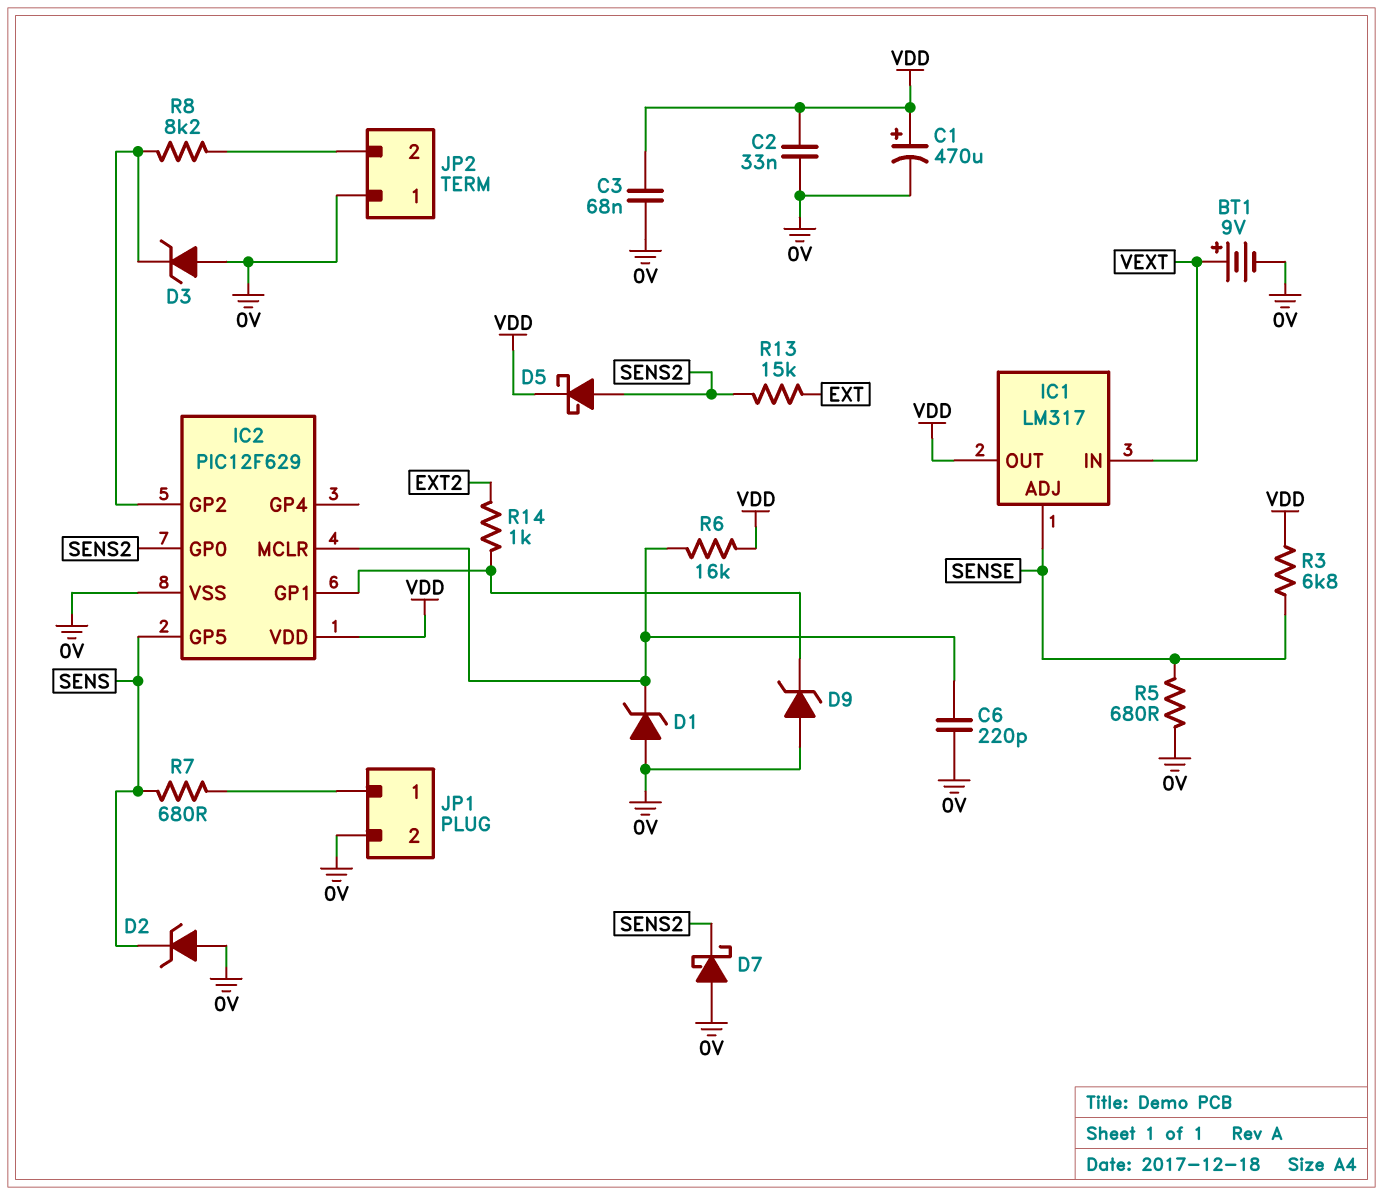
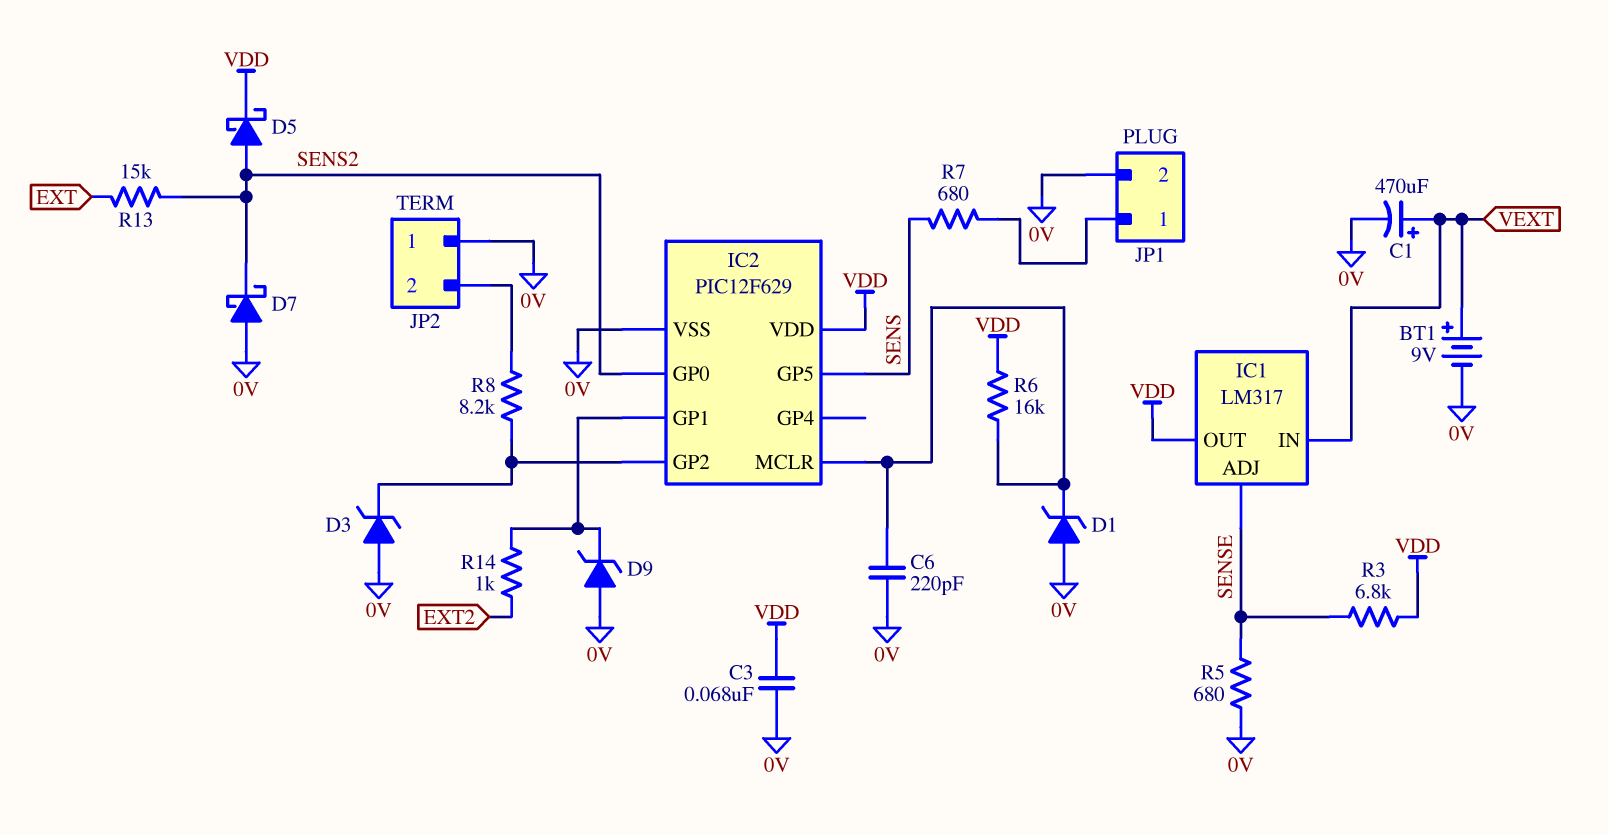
C1: 470uF (plus VDD, minus 0V) -> 470uF (plus VEXT, minus 0V)
C2: 33nF (0V, VDD) -> none
D2: zener (A 0V, K SENS) -> none

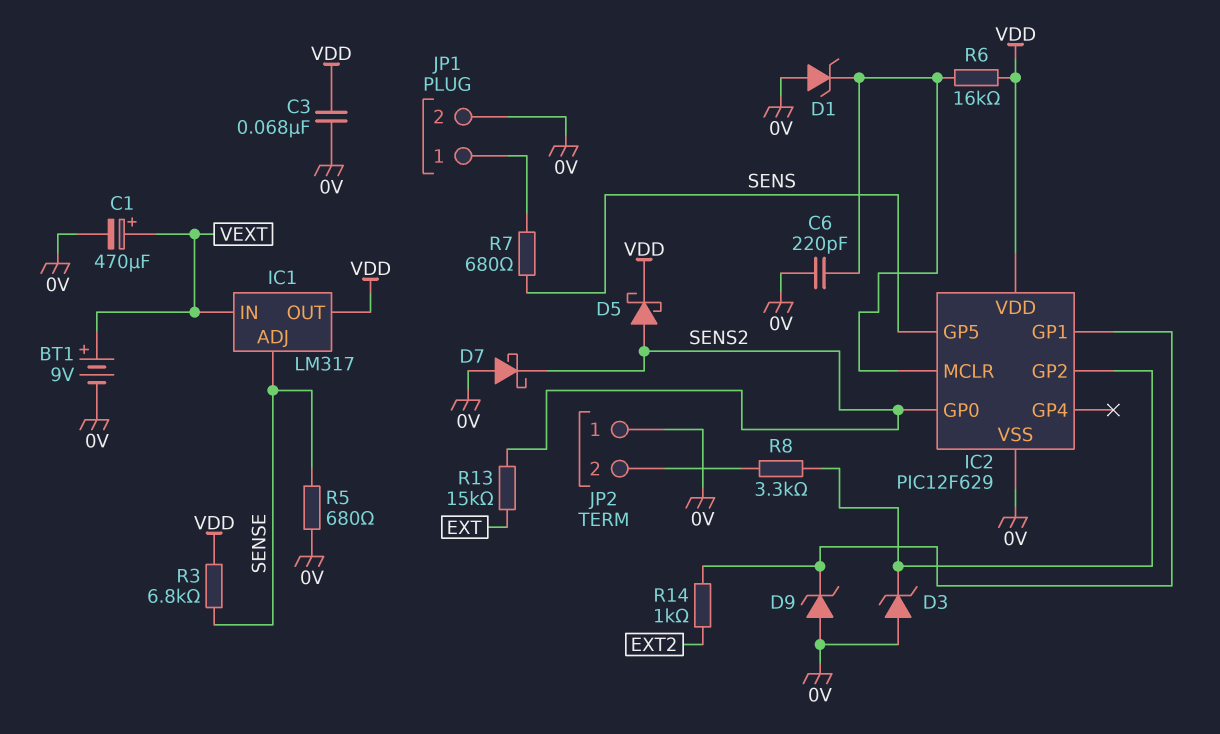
R8: 8.2k (IC2/GP2, JP2/2) -> 3.3k (IC2/GP2, JP2/2)

